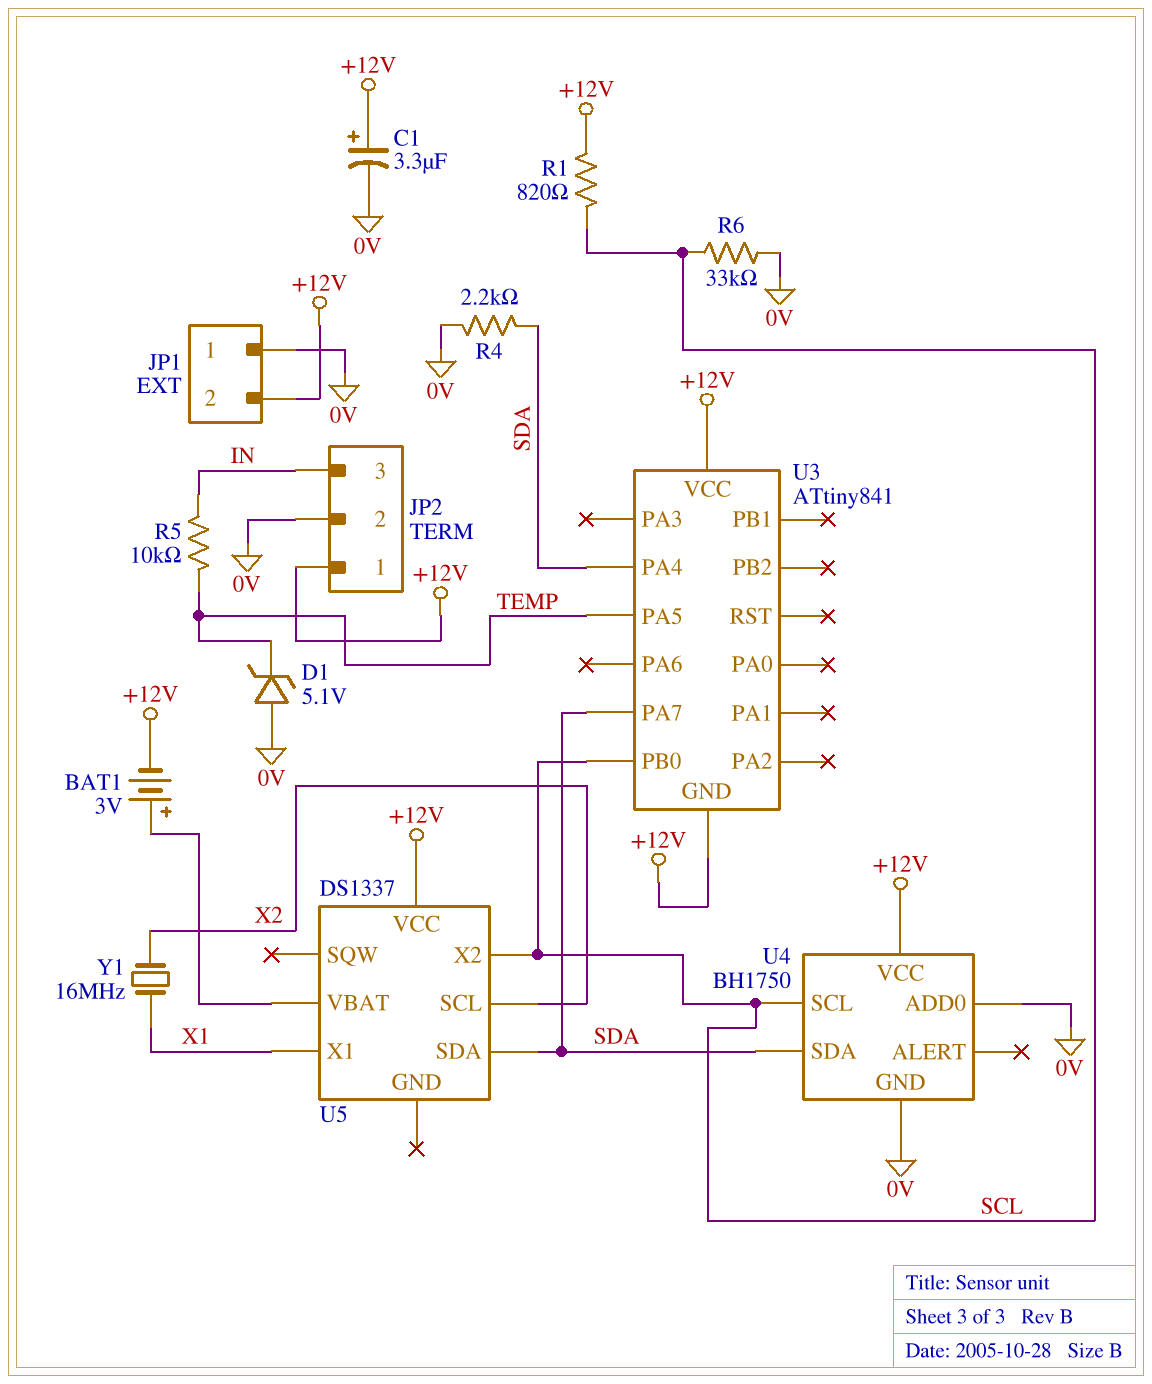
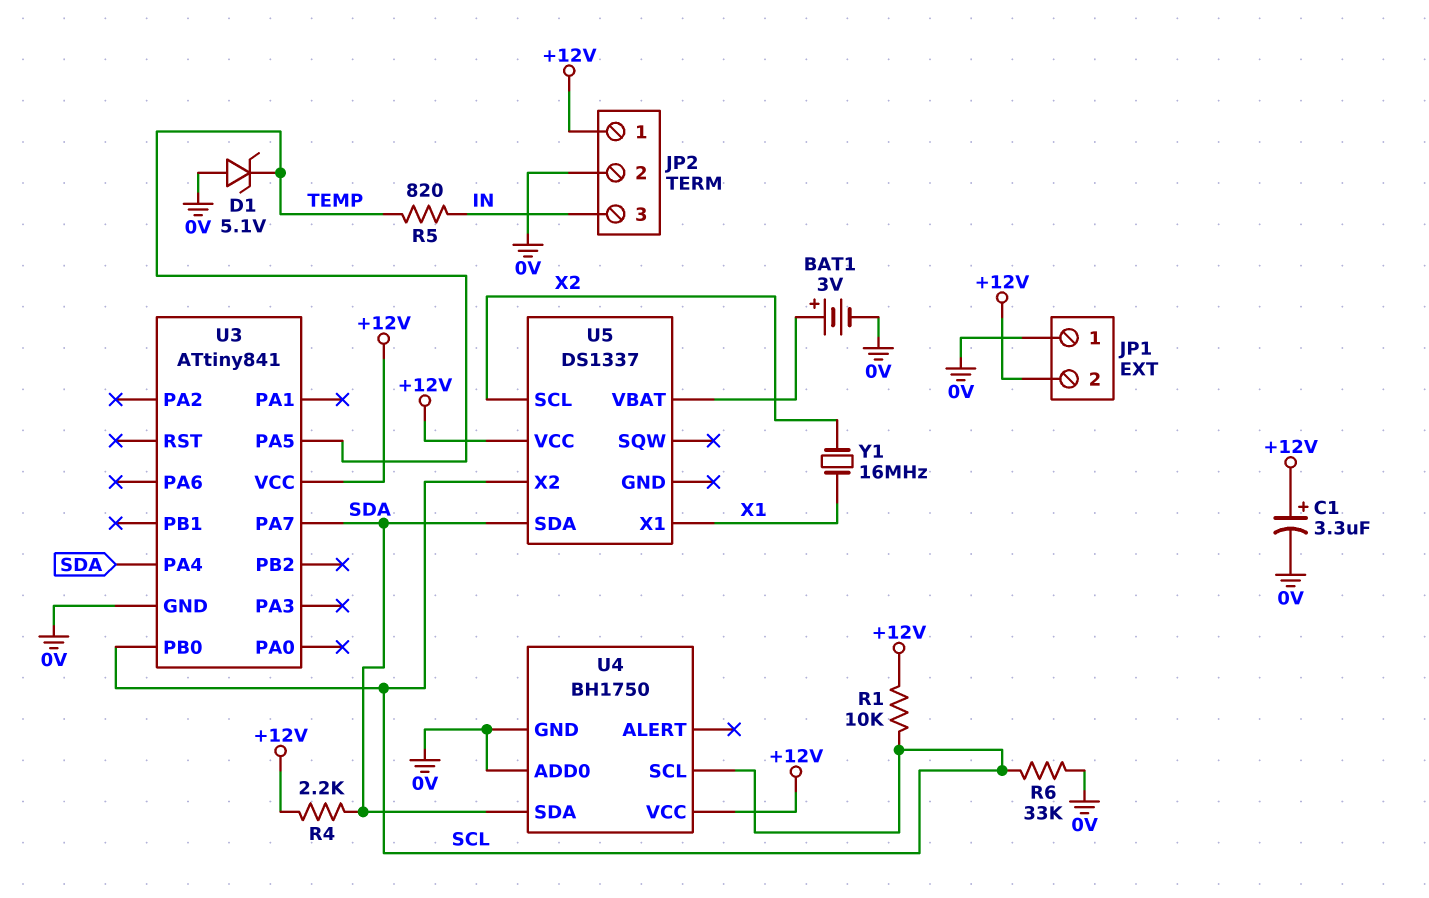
BAT1: 3V (plus U5/VBAT, minus +12V) -> 3V (plus U5/VBAT, minus 0V)
R1: 820 (+12V, SCL) -> 10k (+12V, SCL)
R4: 2.2k (0V, SDA) -> 2.2k (+12V, SDA)
R5: 10k (IN, TEMP) -> 820 (IN, TEMP)
U3 pin GND: +12V -> 0V

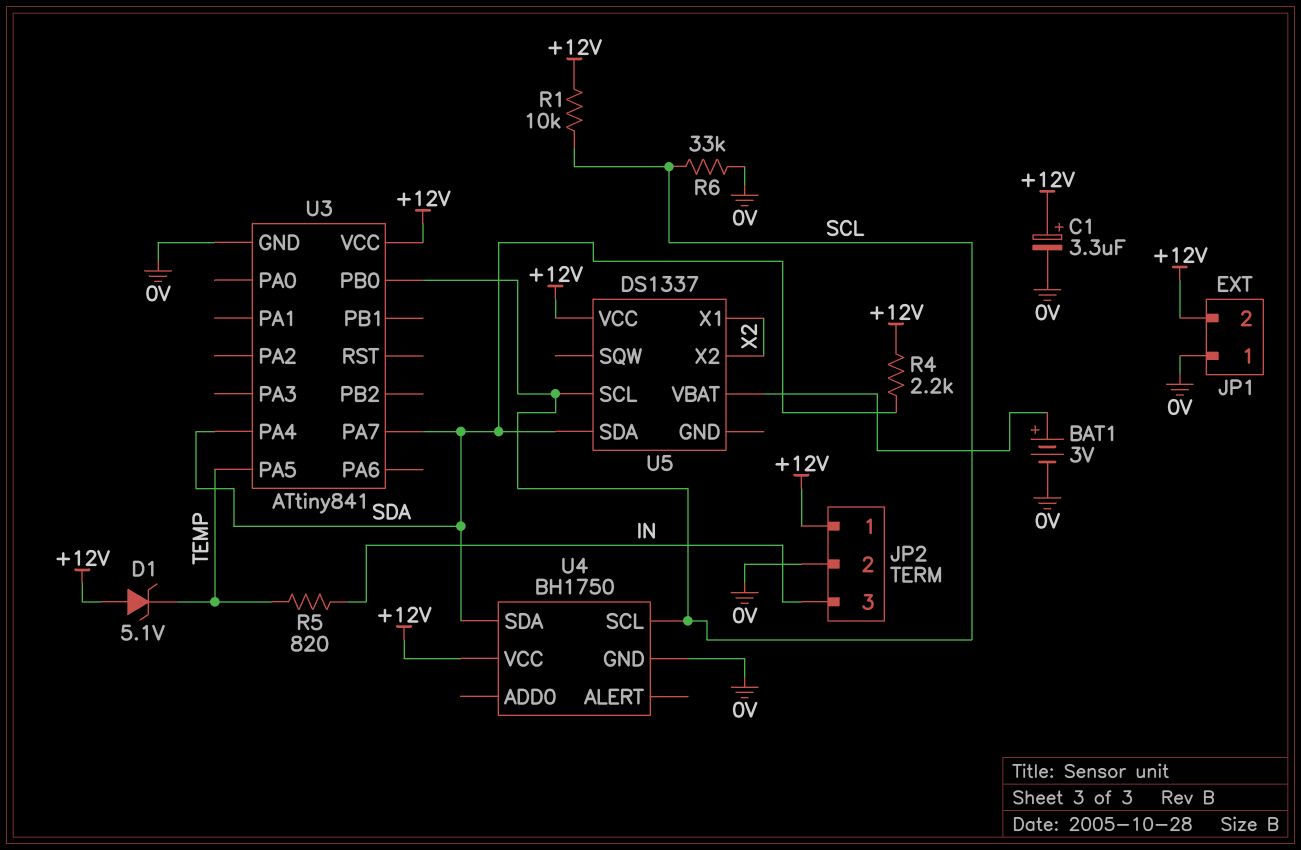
D1: zener 5.1V (A 0V, K TEMP) -> zener 5.1V (A +12V, K TEMP)
U4 pin ADD0: 0V -> none
U5 pin SCL: X2 -> SCL
U5 pin X1: X1 -> X2
U5 pin X2: SCL -> X2
Y1: 16MHz (X1, X2) -> none

